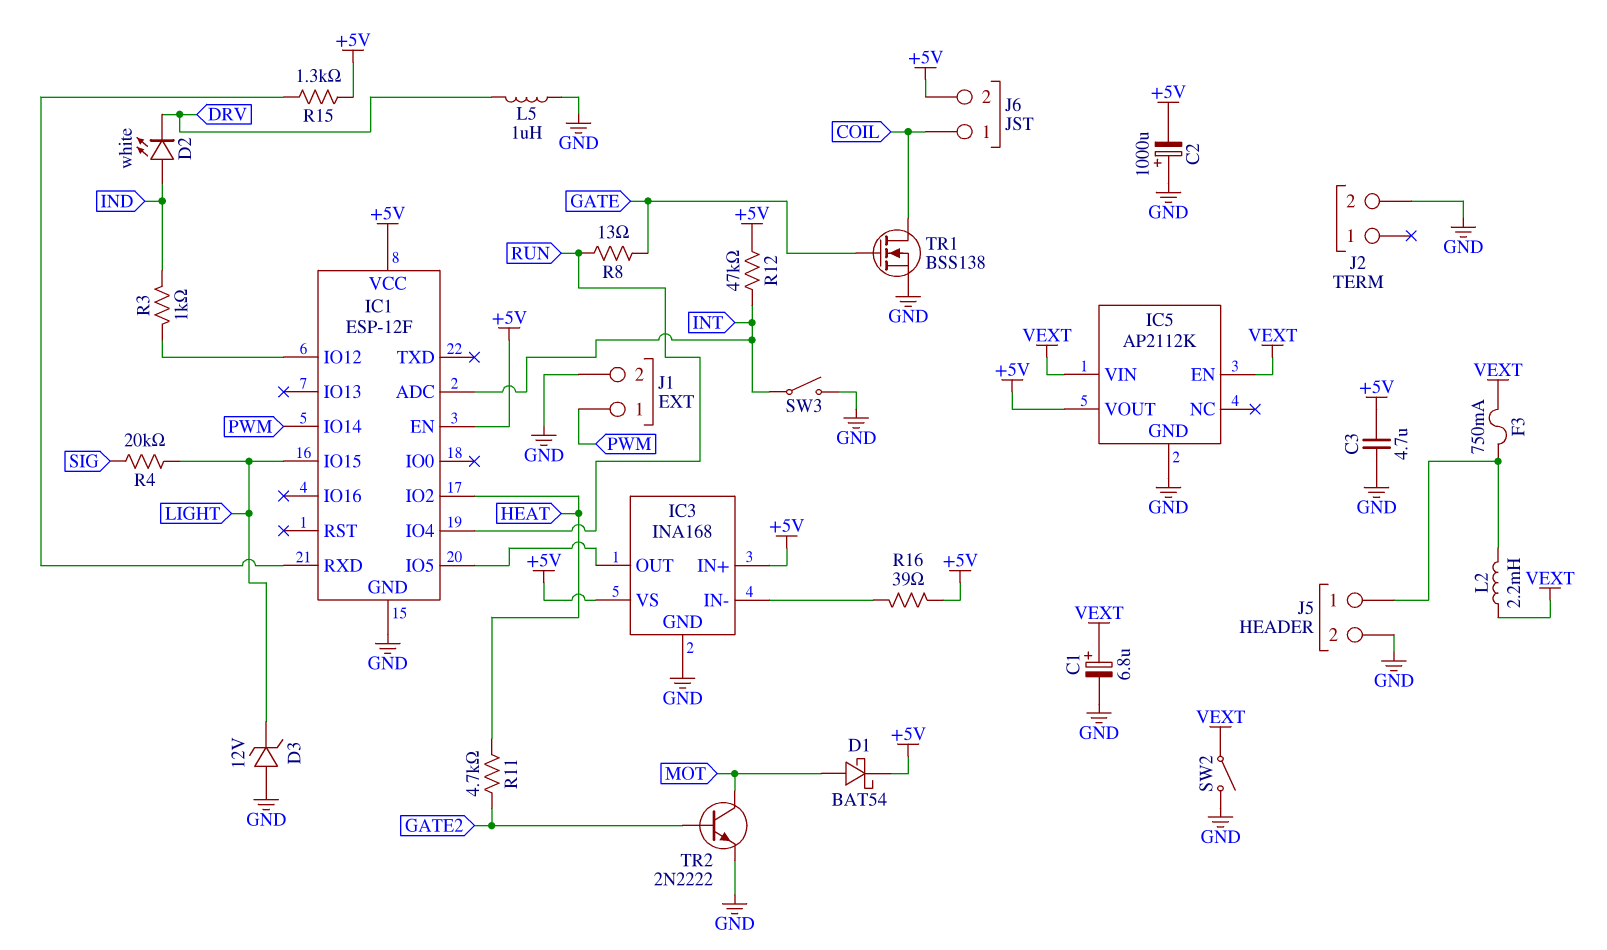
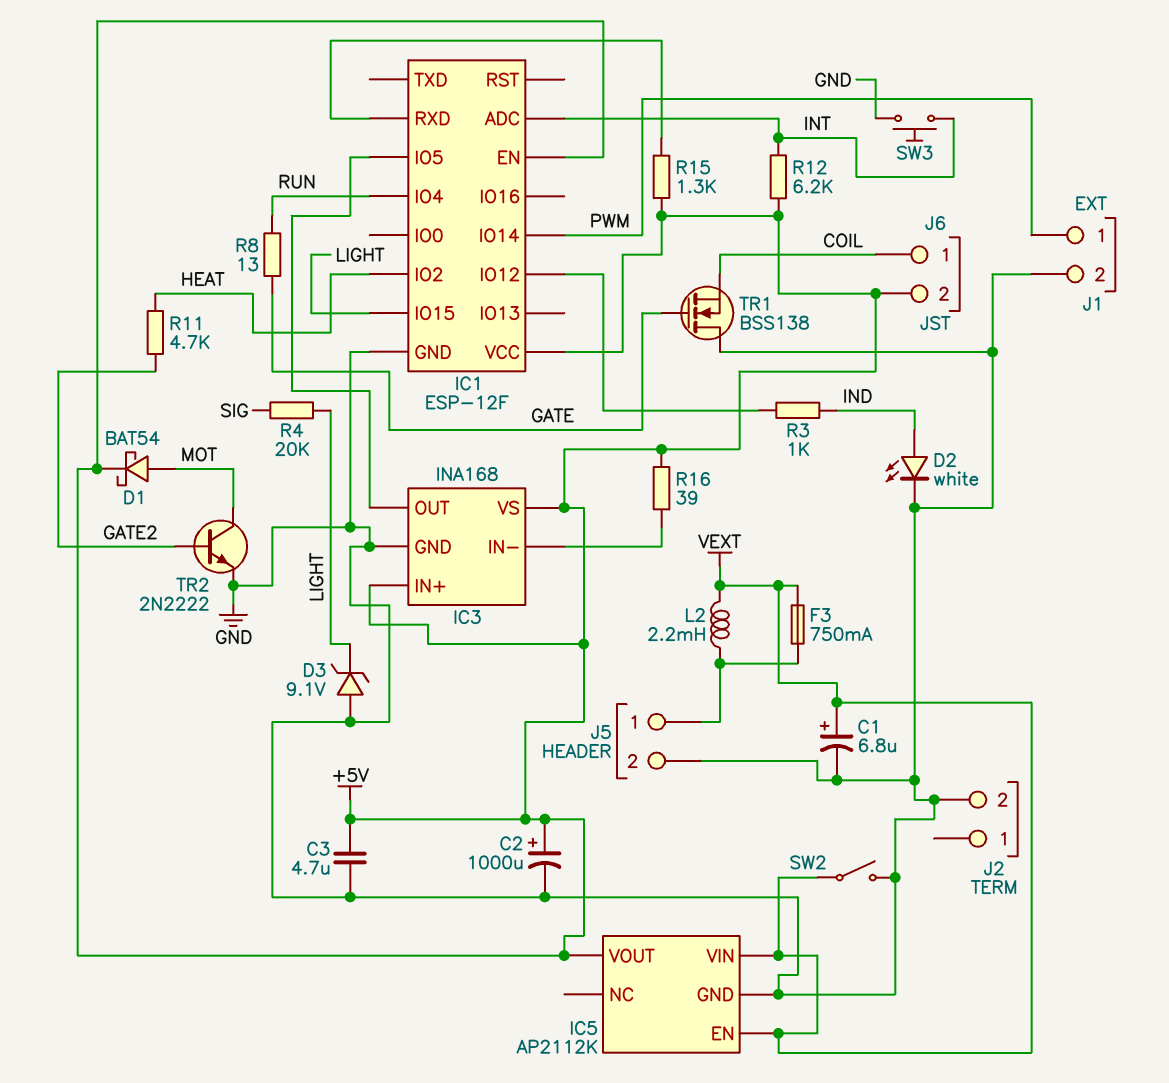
C2: 1000uF (plus GND, minus +5V) -> 1000uF (plus +5V, minus GND)
D2: LED white (A IND, K DRV) -> LED white (A IND, K GND)
D3: zener 12V (A GND, K LIGHT) -> zener 9.1V (A GND, K LIGHT)
L5: 1uH (DRV, GND) -> none
R12: 47k (+5V, INT) -> 6.2k (+5V, INT)
SW3: switch (GND, INT) -> button (GND, INT)
TR1: NMOS BSS138 (G GATE, D COIL, S GND) -> NMOS BSS138 (G GATE, D GND, S COIL)

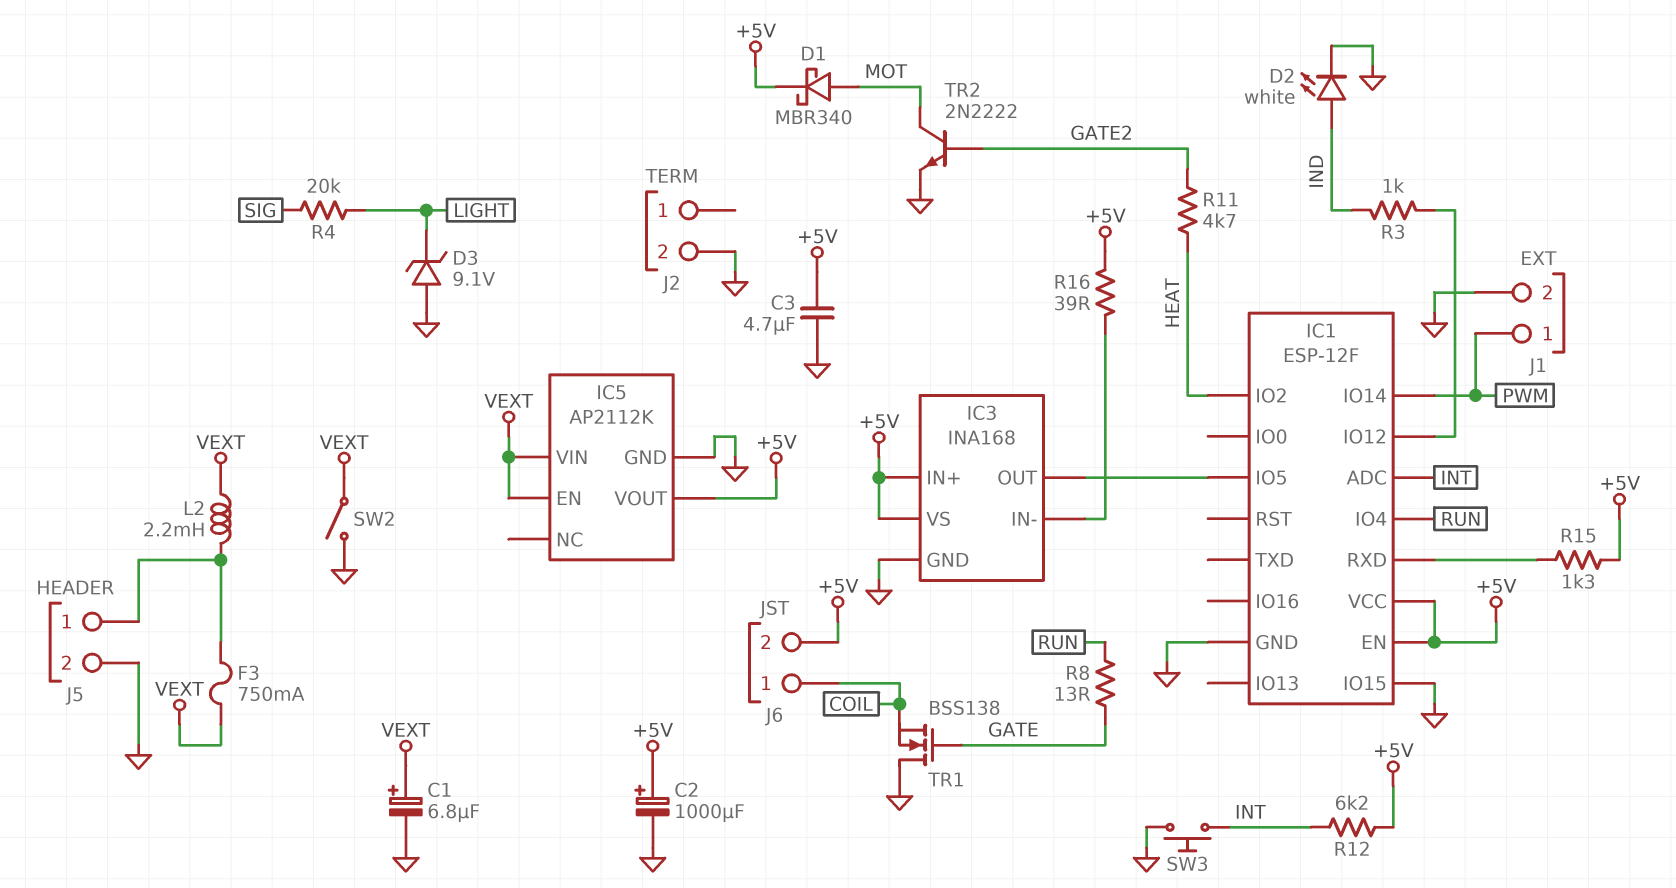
D1: schottky BAT54 (A MOT, K +5V) -> schottky MBR340 (A MOT, K +5V)
IC1 pin IO15: LIGHT -> GND

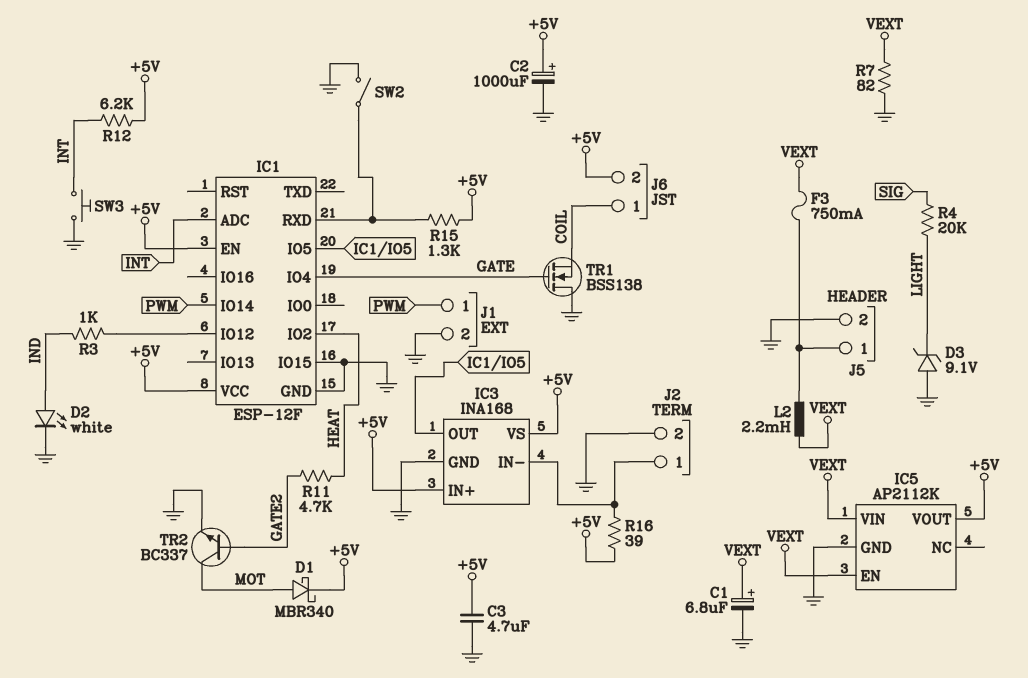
IC1 pin IO4: RUN -> GATE
J2 pin 1: none -> IC3/IN-
R7: none -> 82 (GND, VEXT)
R8: 13 (GATE, RUN) -> none
SW2: switch (GND, VEXT) -> switch (GND, IC1/RXD)
TR2: NPN 2N2222 (B GATE2, C MOT, E GND) -> NPN BC337 (B GATE2, C MOT, E GND)

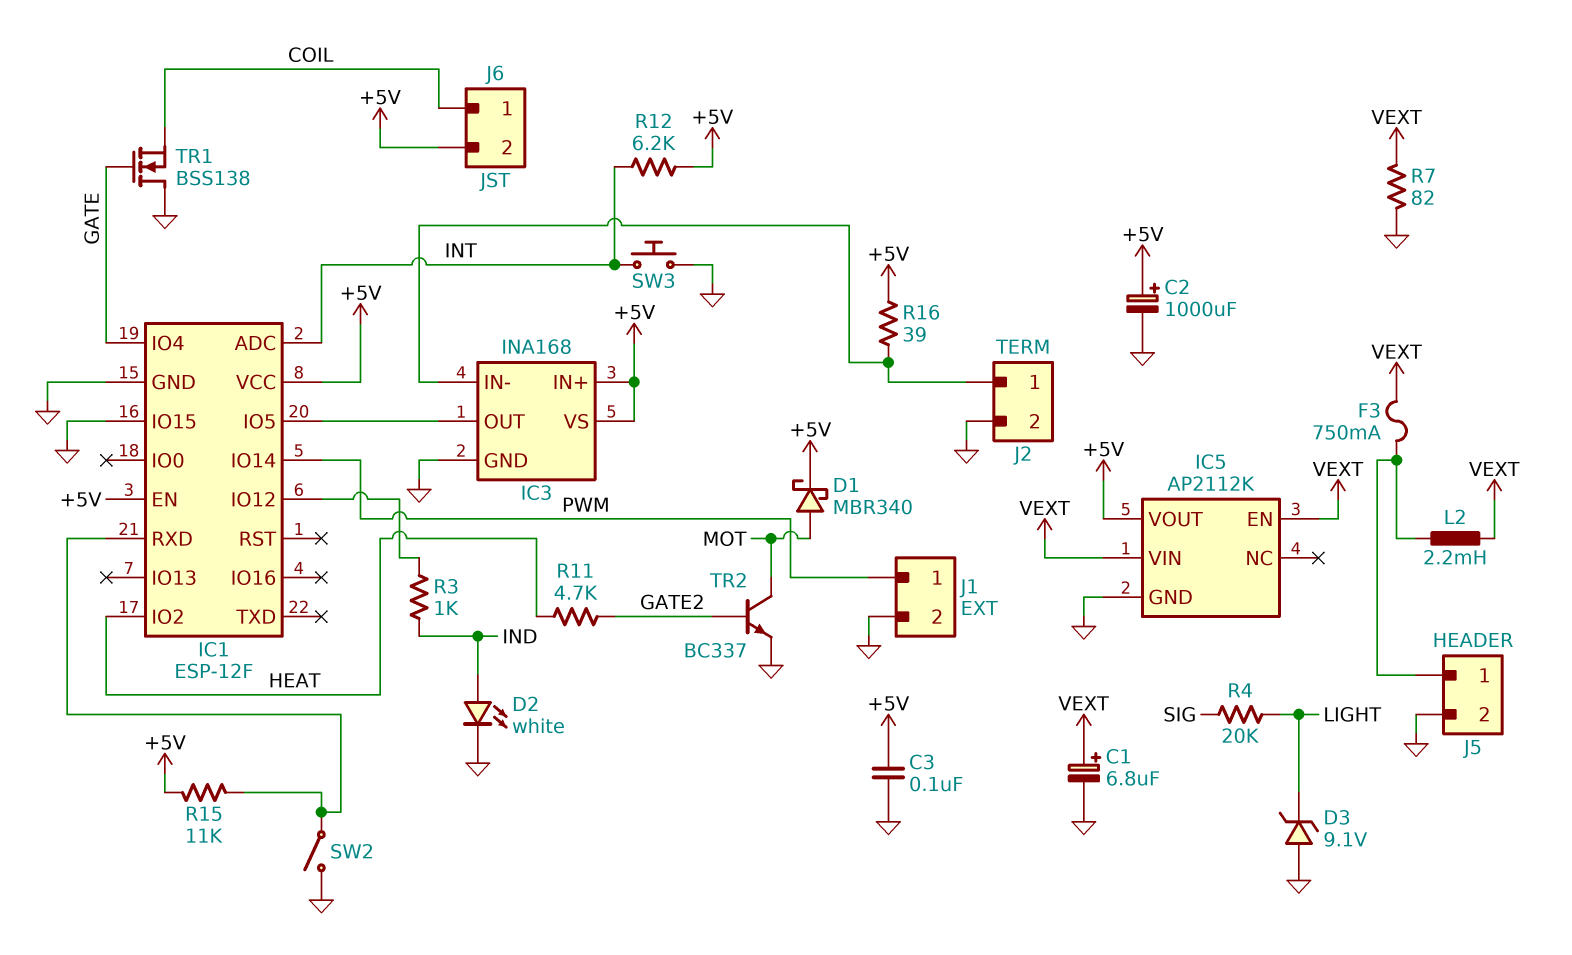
C3: 4.7uF (+5V, GND) -> 100nF (+5V, GND)
R15: 1.3k (+5V, IC1/RXD) -> 11k (+5V, IC1/RXD)

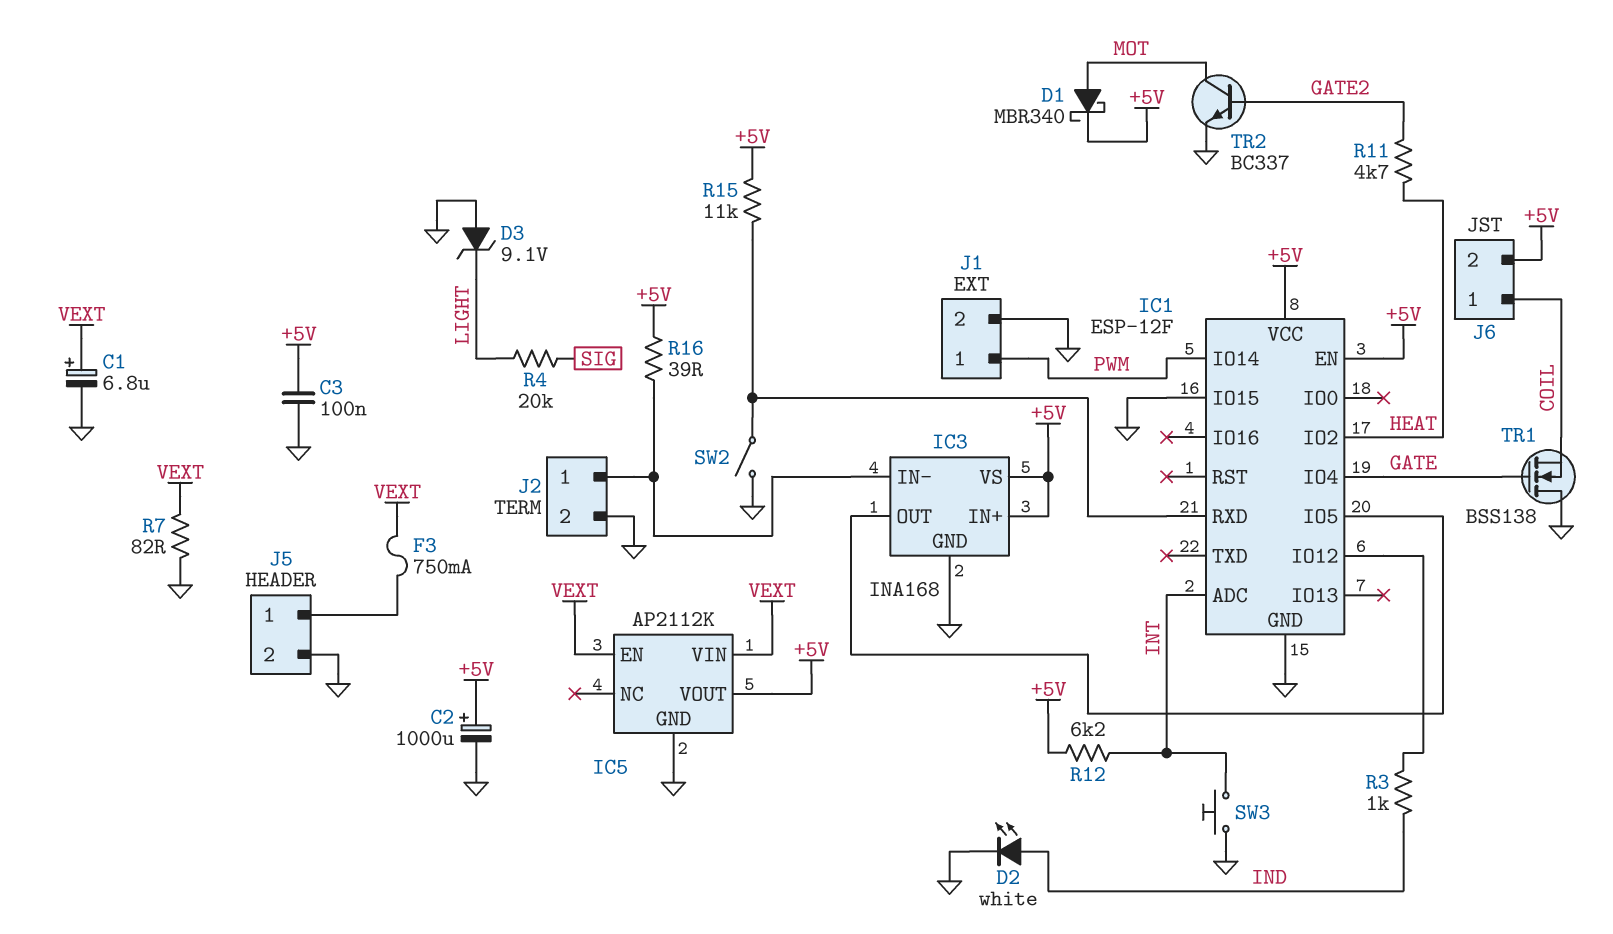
L2: 2.2mH (J5/1, VEXT) -> none

